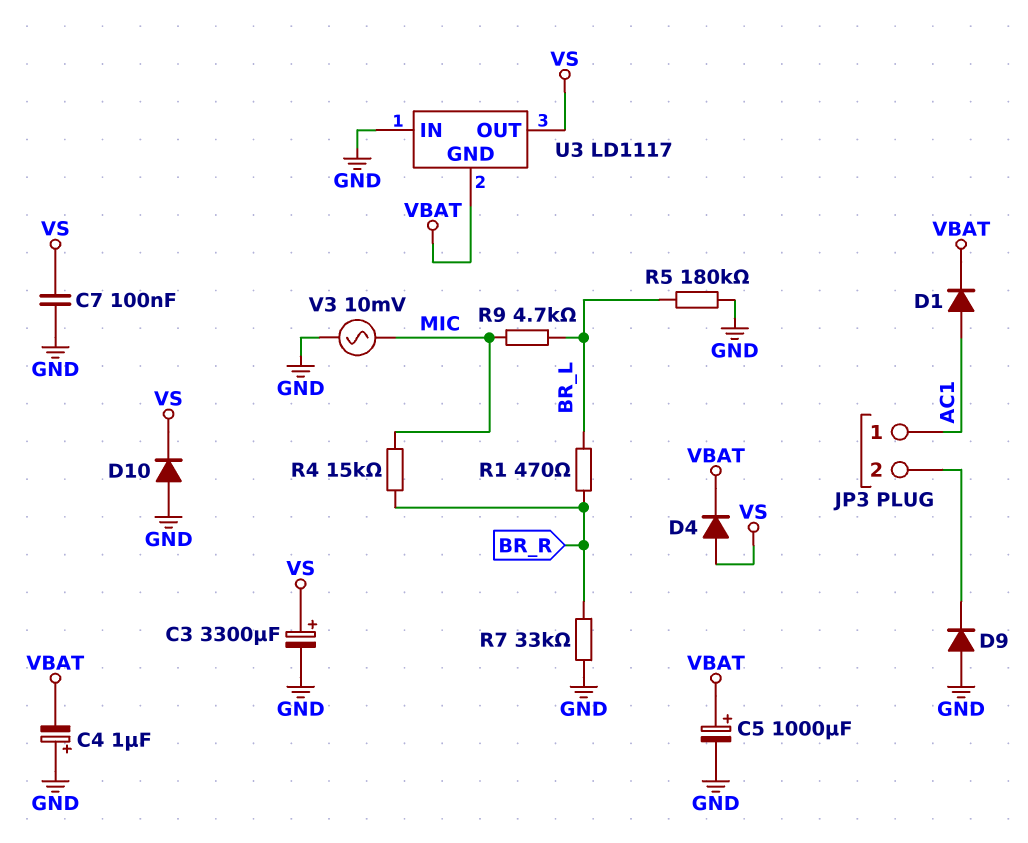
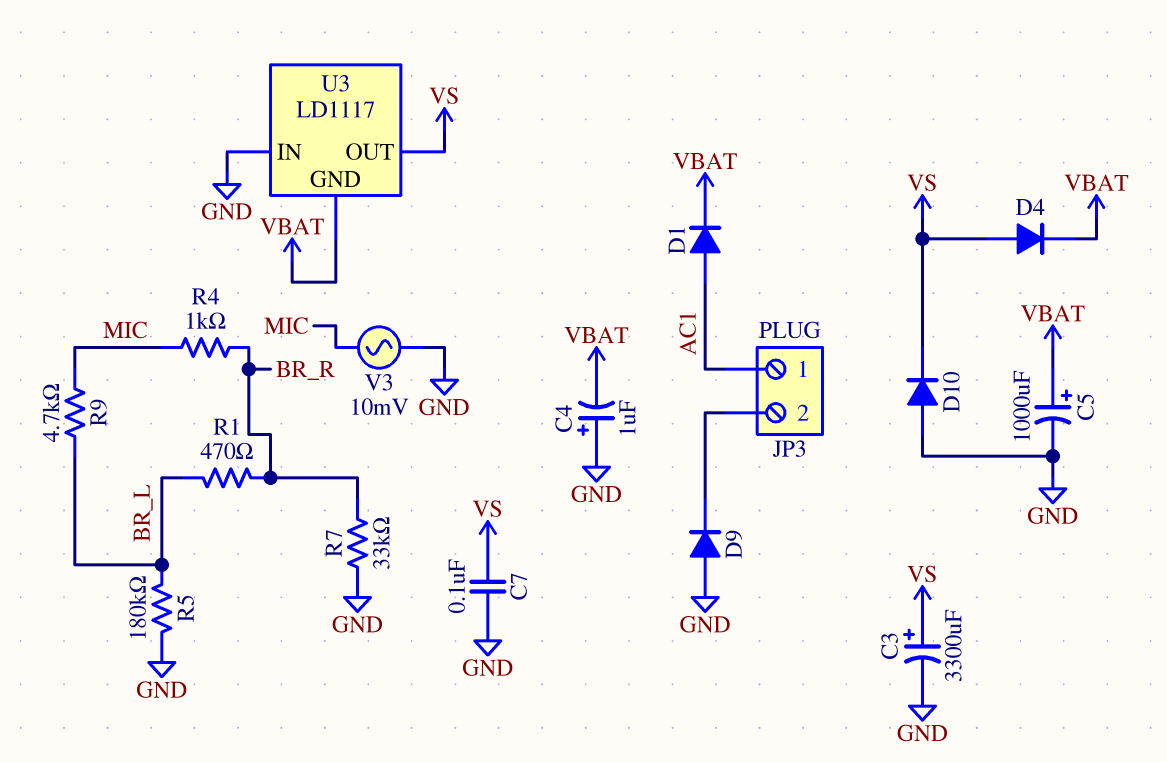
R4: 15k (BR_R, MIC) -> 1k (BR_R, MIC)

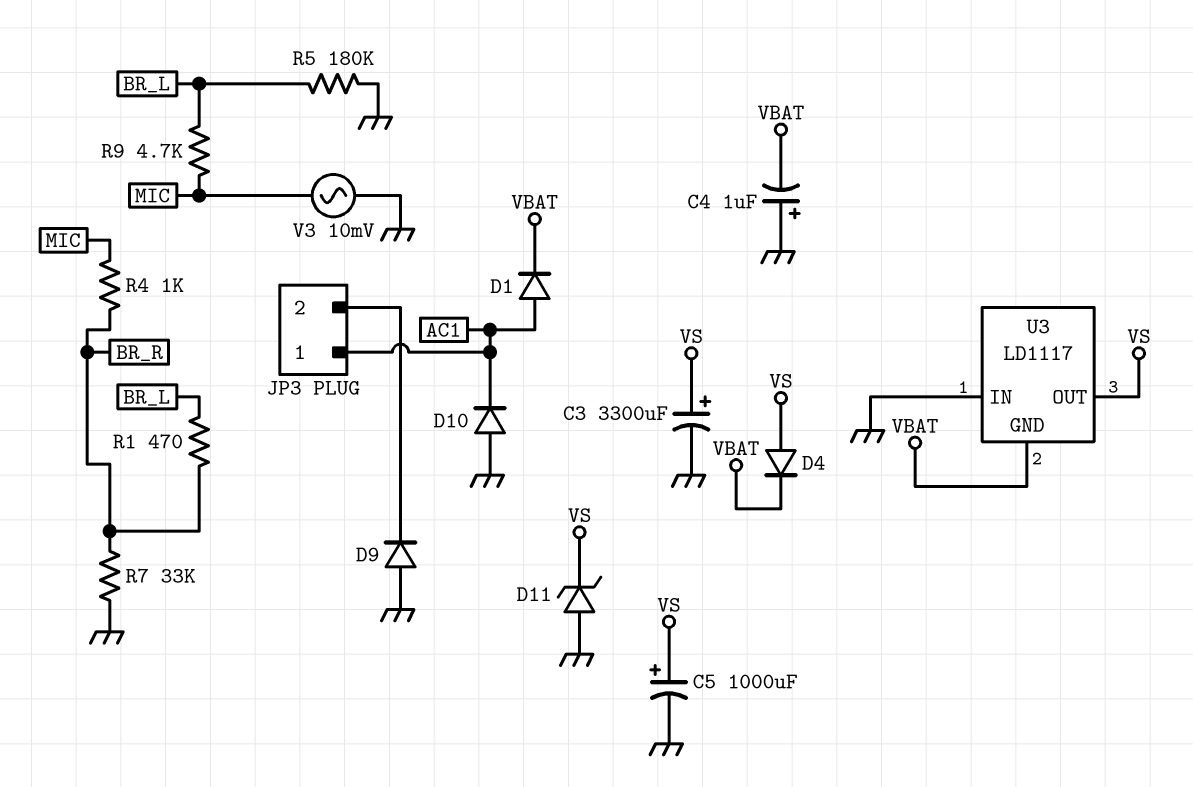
C5: 1000uF (plus VBAT, minus GND) -> 1000uF (plus VS, minus GND)
C7: 100nF (GND, VS) -> none
D10: diode (A GND, K VS) -> diode (A GND, K AC1)
D11: none -> zener (A GND, K VS)

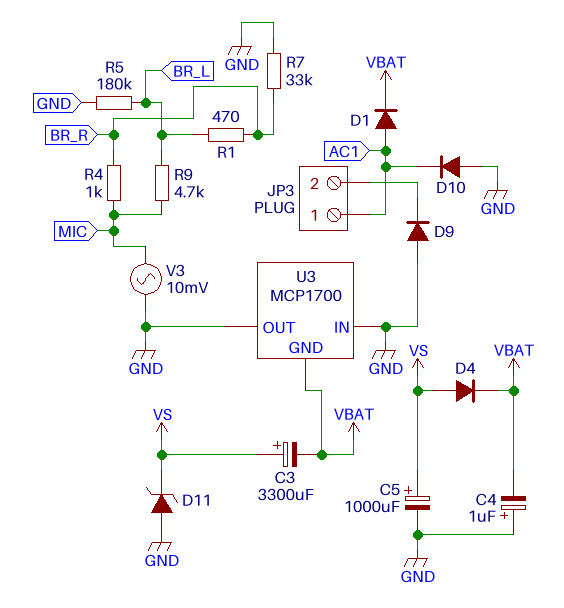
C3: 3300uF (plus VS, minus GND) -> 3300uF (plus VS, minus VBAT)
U3: LD1117 -> MCP1700
U3 pin OUT: VS -> GND

